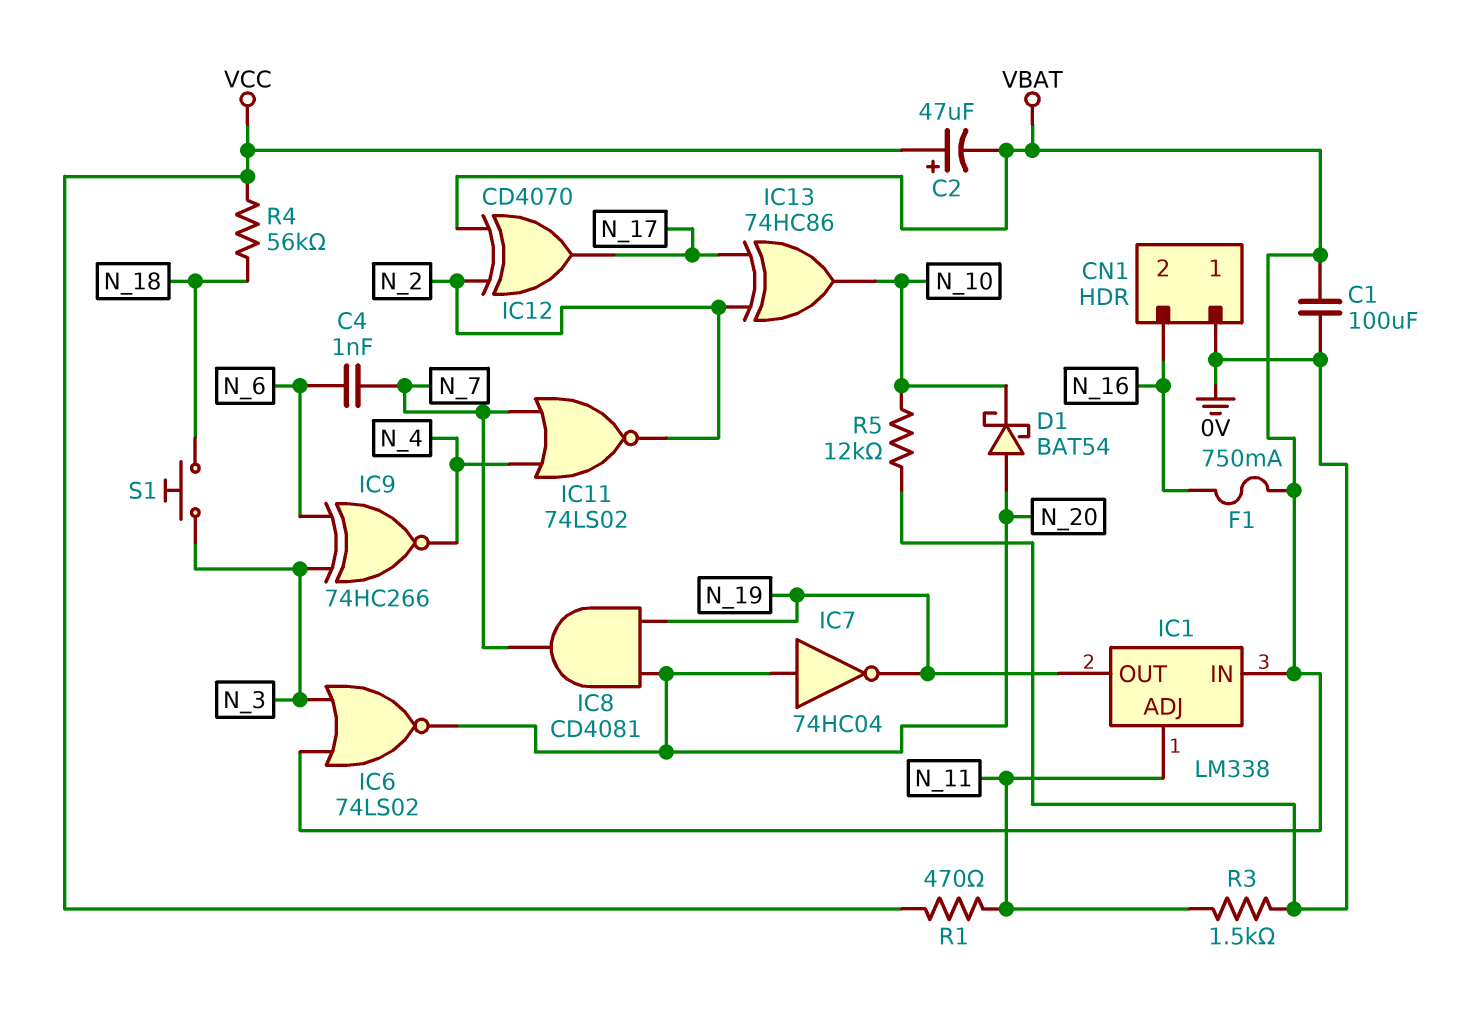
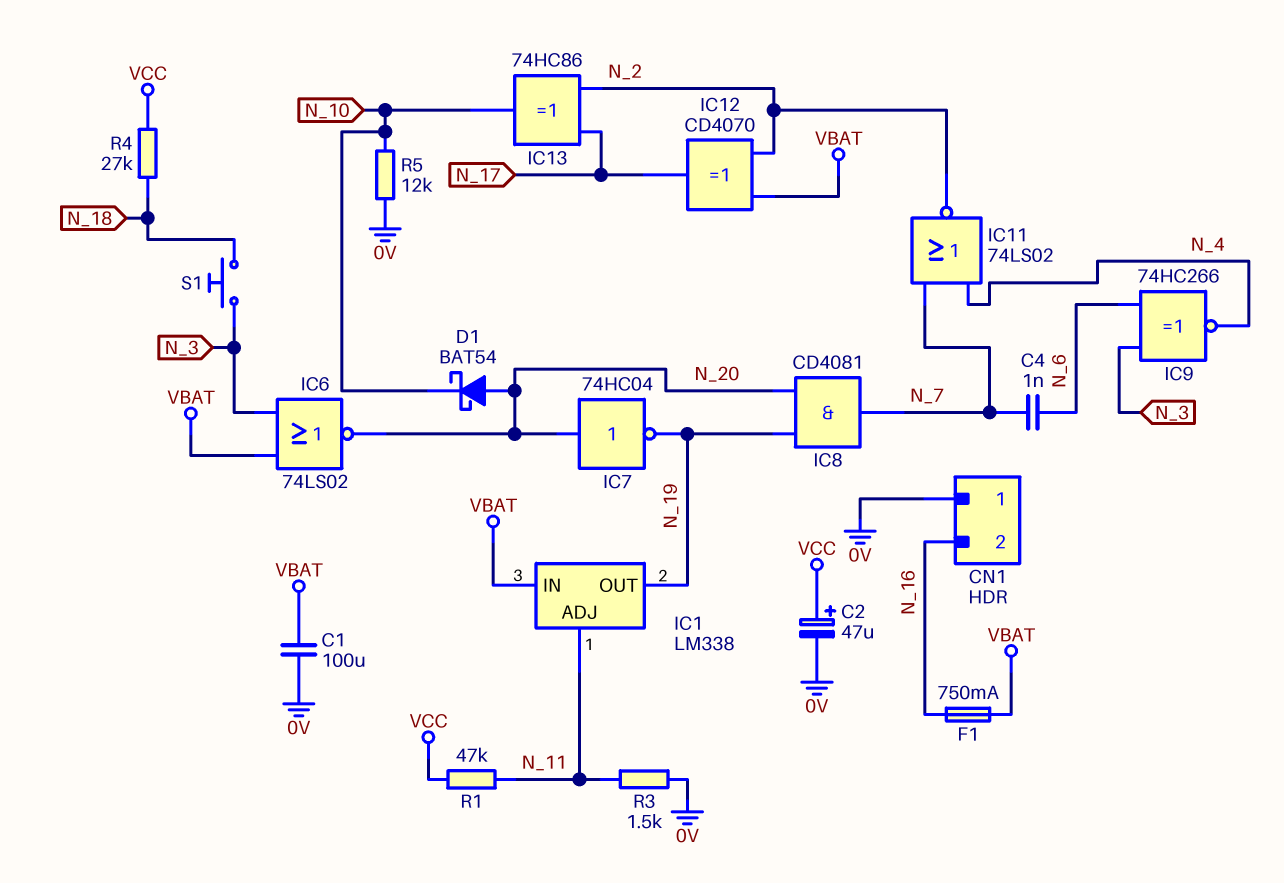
C2: 47uF (plus VCC, minus VBAT) -> 47uF (plus VCC, minus 0V)
R1: 470 (N_11, VCC) -> 47k (N_11, VCC)
R4: 56k (N_18, VCC) -> 27k (N_18, VCC)

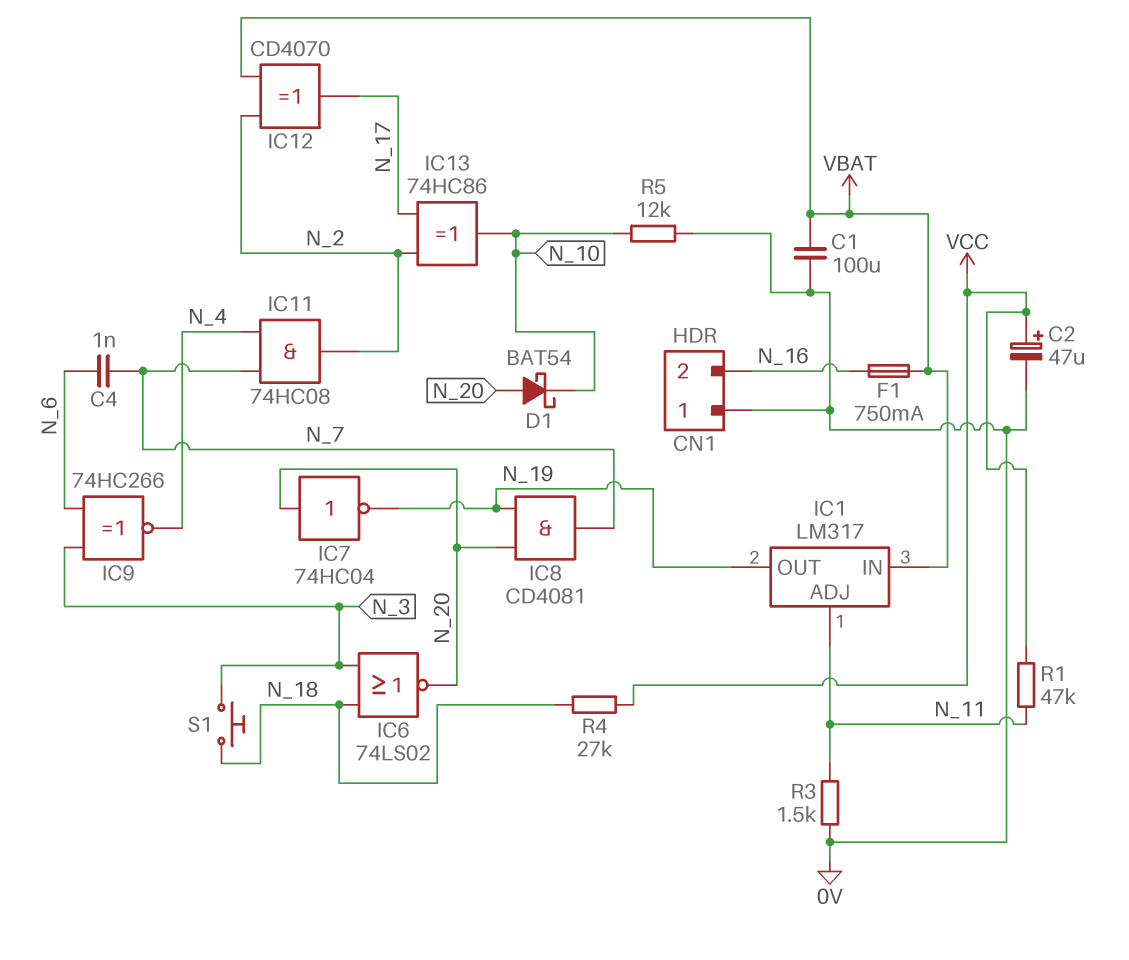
IC1: LM338 -> LM317
IC6: NOR 74LS02 (in N_3, in VBAT, out N_20) -> NOR 74LS02 (in N_3, in N_18, out N_20)
IC11: NOR 74LS02 (in N_4, in N_7, out N_2) -> AND 74HC08 (in N_4, in N_7, out N_2)

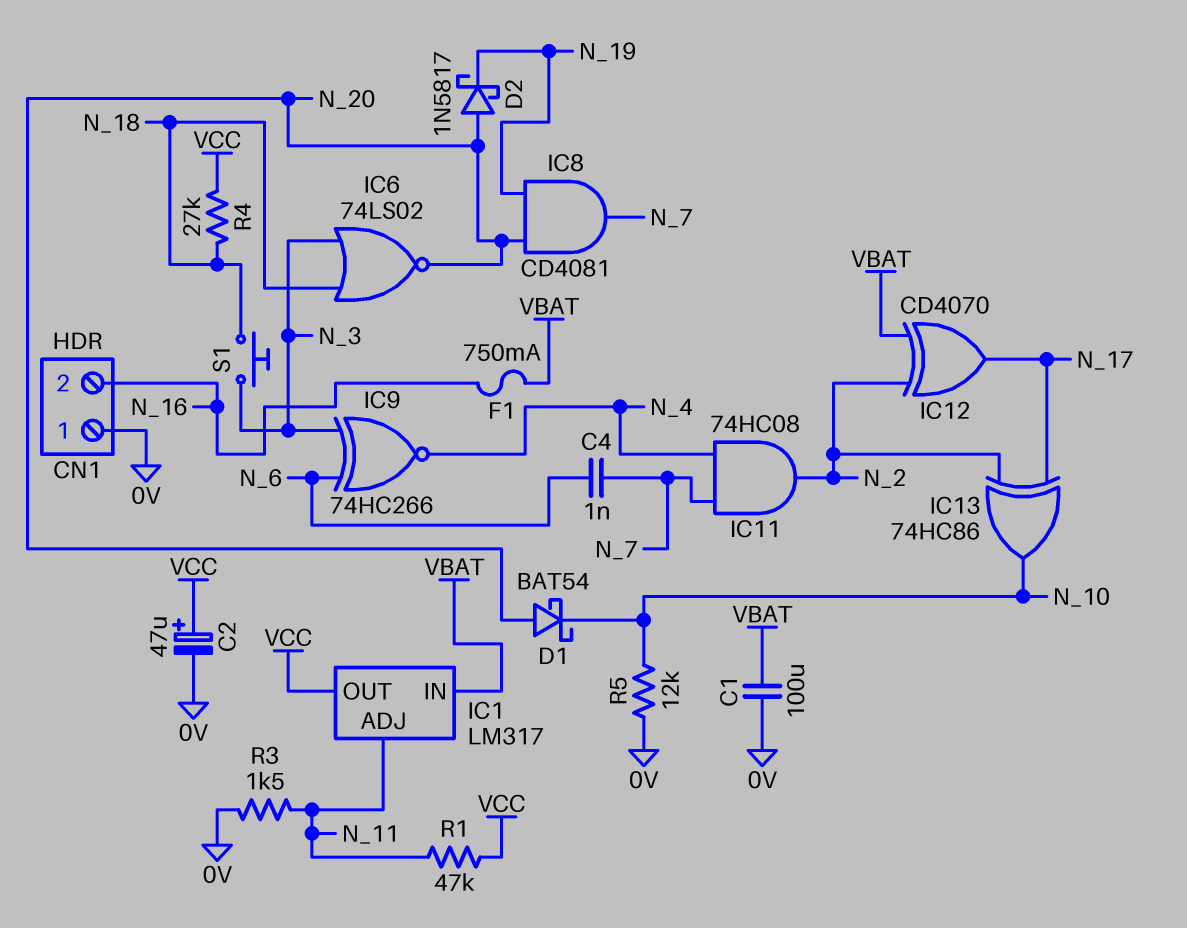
D2: none -> schottky 1N5817 (A N_20, K N_19)
IC1 pin OUT: N_19 -> VCC
IC7: NOT 74HC04 (in N_20, out N_19) -> none

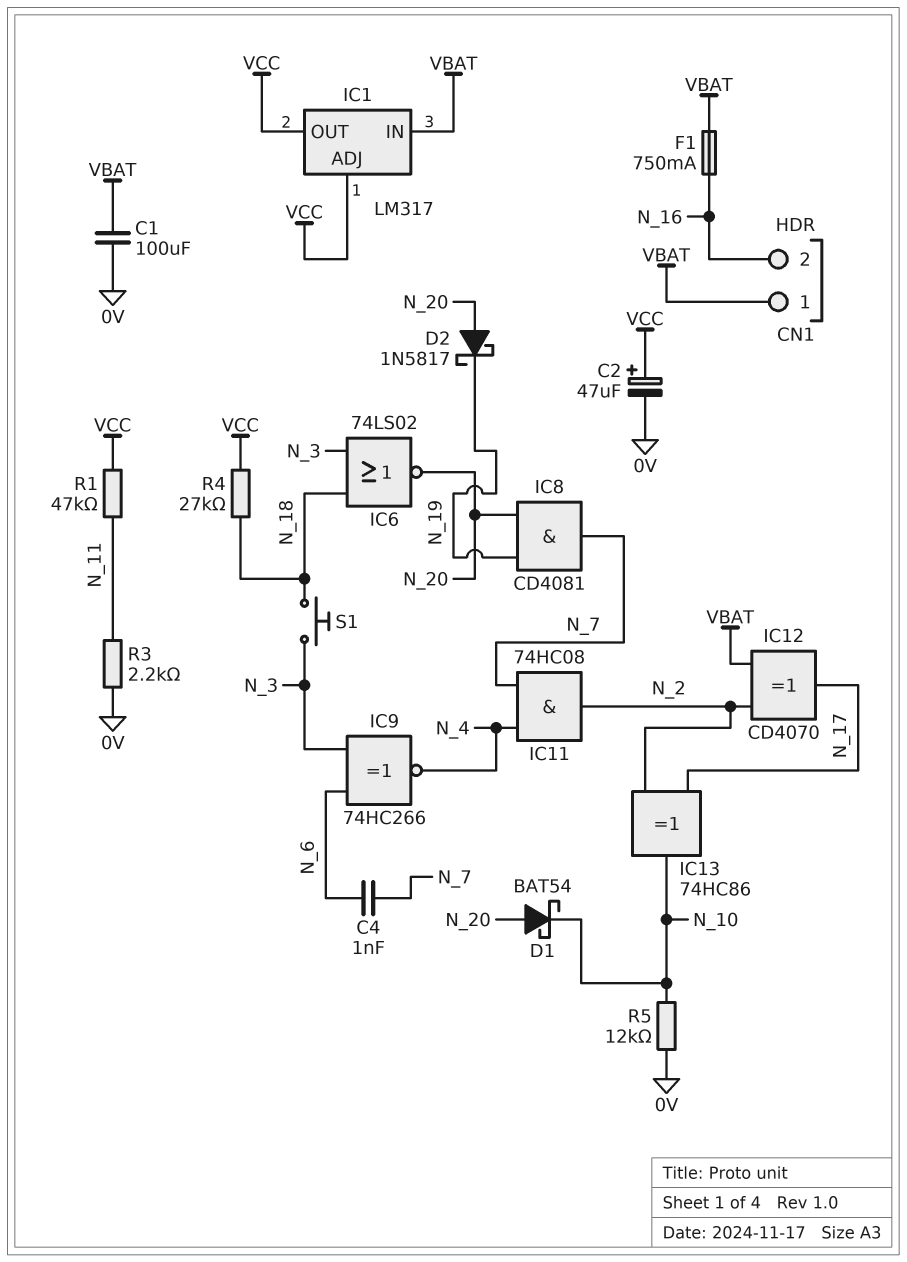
CN1 pin 1: 0V -> VBAT
IC1 pin ADJ: N_11 -> VCC
R3: 1.5k (0V, N_11) -> 2.2k (0V, N_11)

